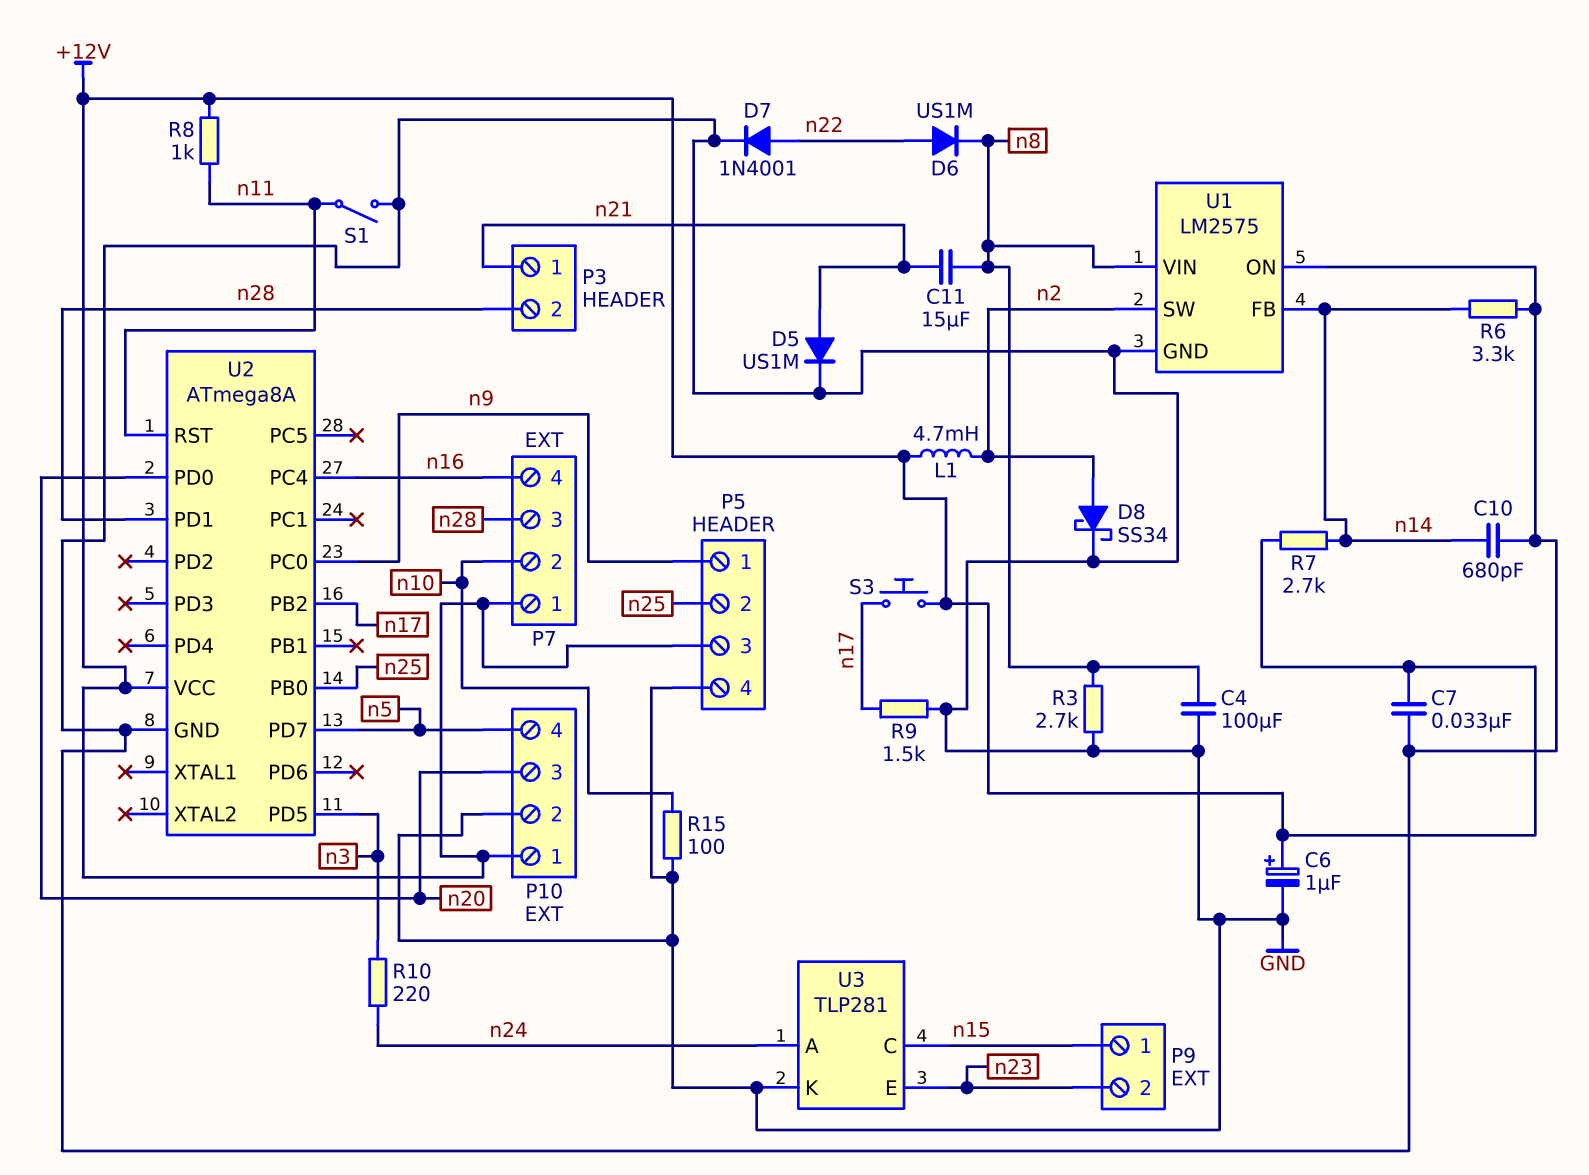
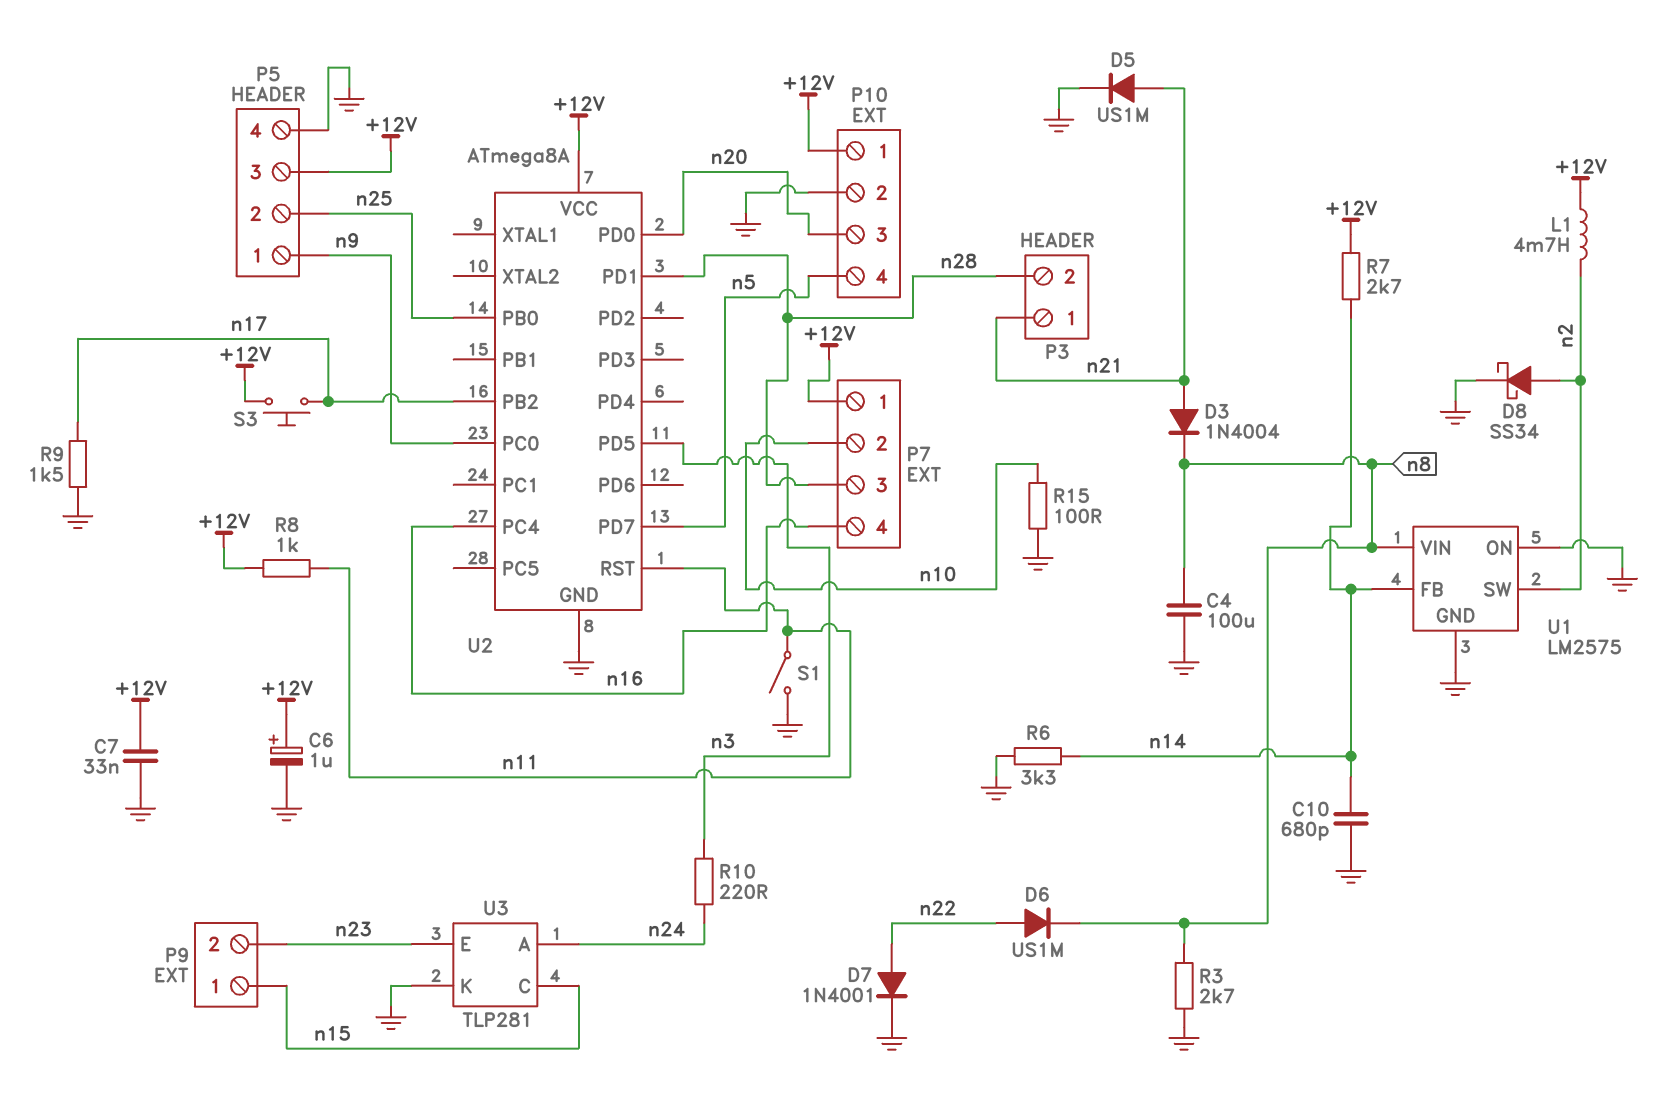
C11: 15uF (n8, n21) -> none
D3: none -> diode 1N4004 (A n21, K n8)

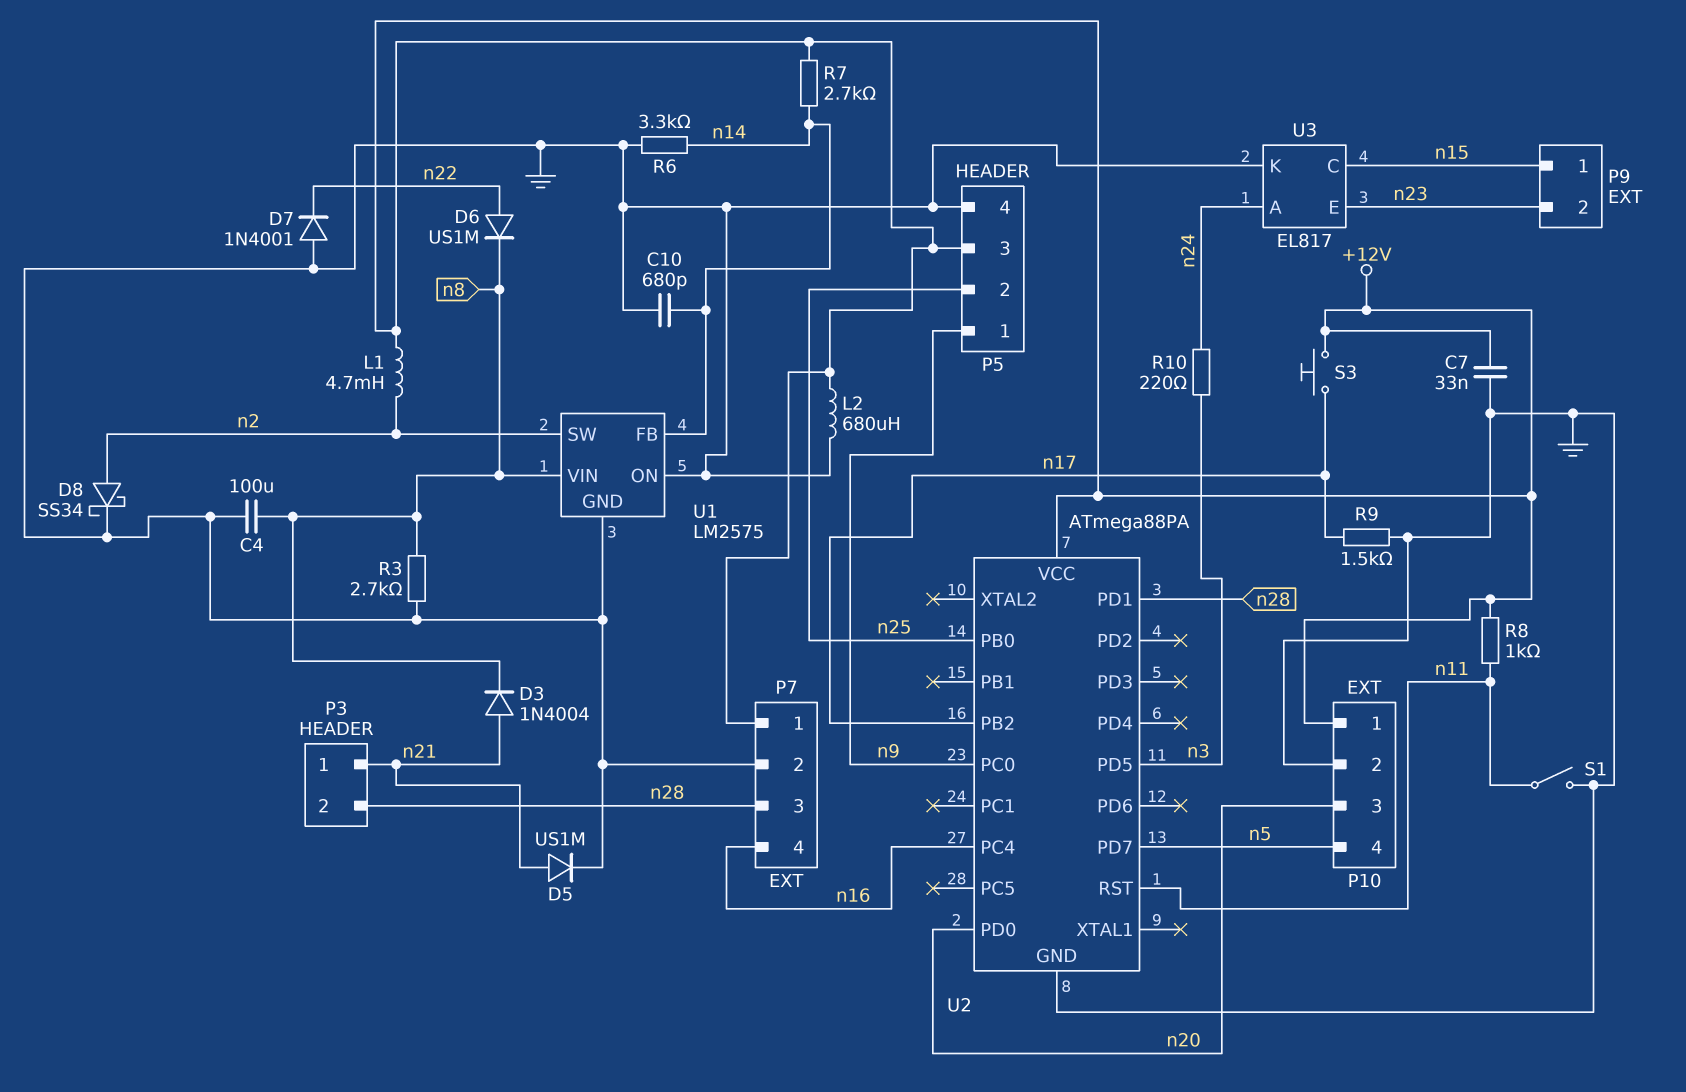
C6: 1uF (plus +12V, minus GND) -> none
D7: diode 1N4001 (A n22, K GND) -> diode 1N4001 (A GND, K n22)
L2: none -> 680uH (+12V, GND)
P7 pin 2: n10 -> GND
R15: 100 (GND, n10) -> none
U2: ATmega8A -> ATmega88PA
U3: TLP281 -> EL817

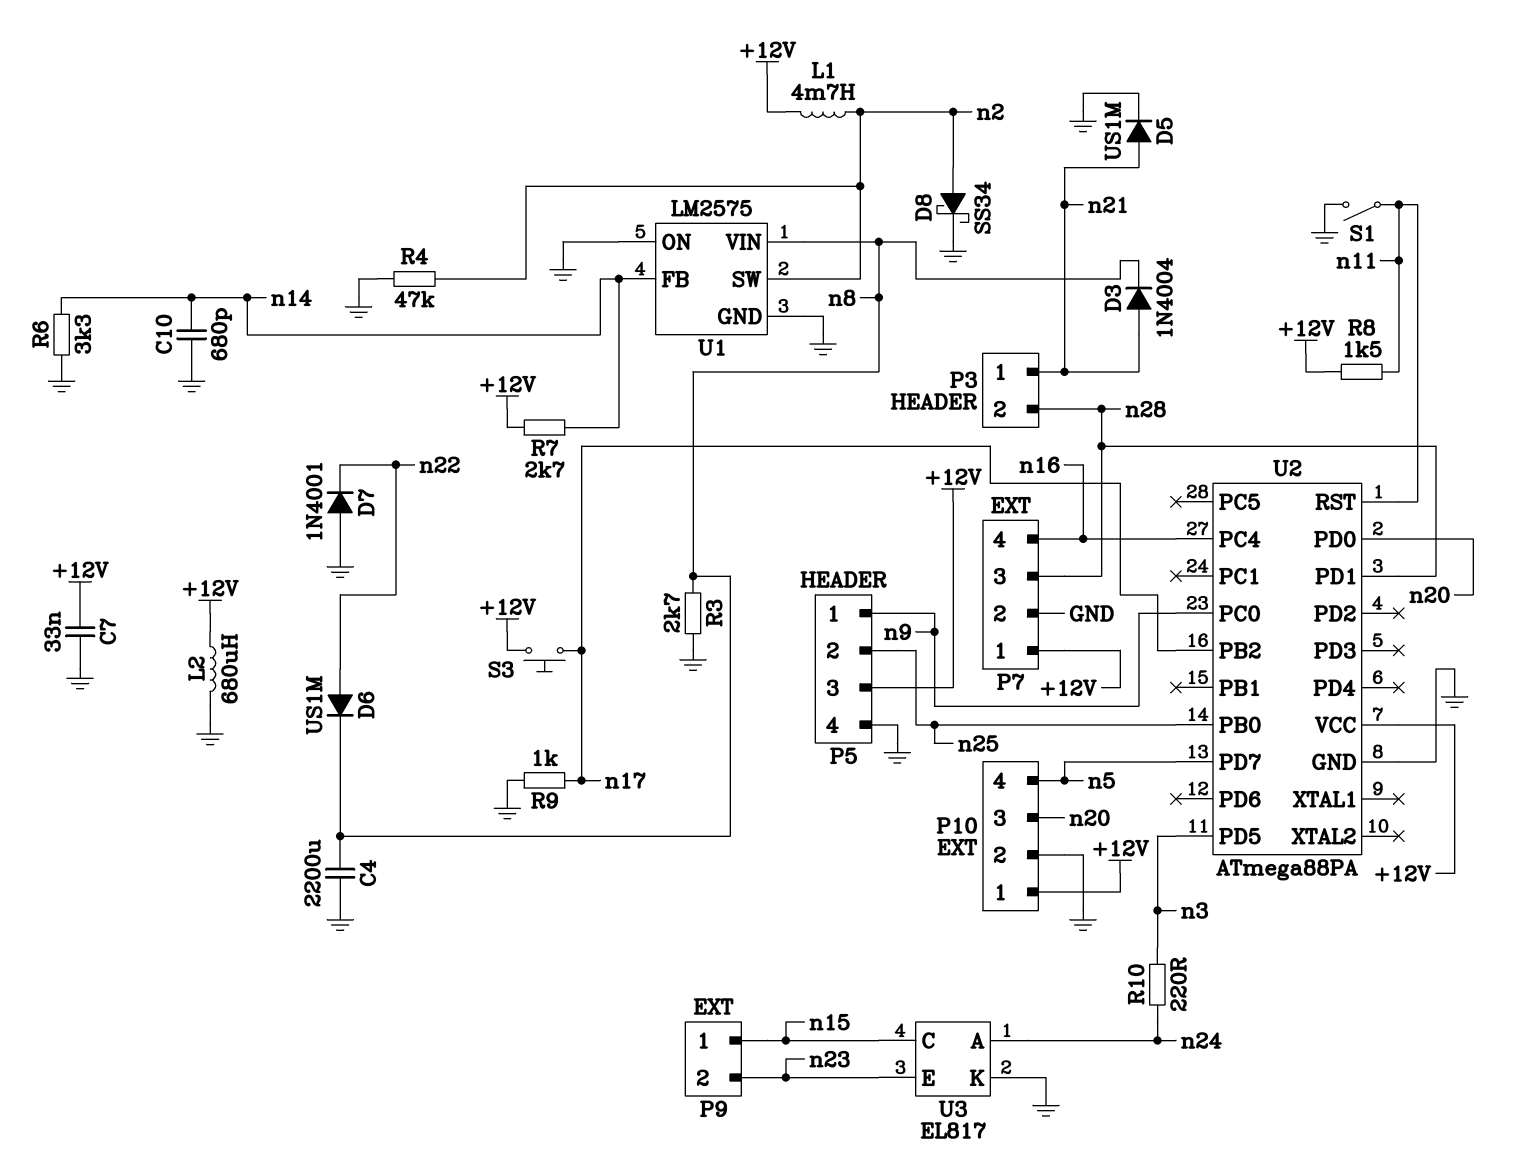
C4: 100uF (GND, n8) -> 2200uF (GND, n8)
R4: none -> 47k (GND, n2)
R8: 1k (+12V, n11) -> 1.5k (+12V, n11)
R9: 1.5k (GND, n17) -> 1k (GND, n17)

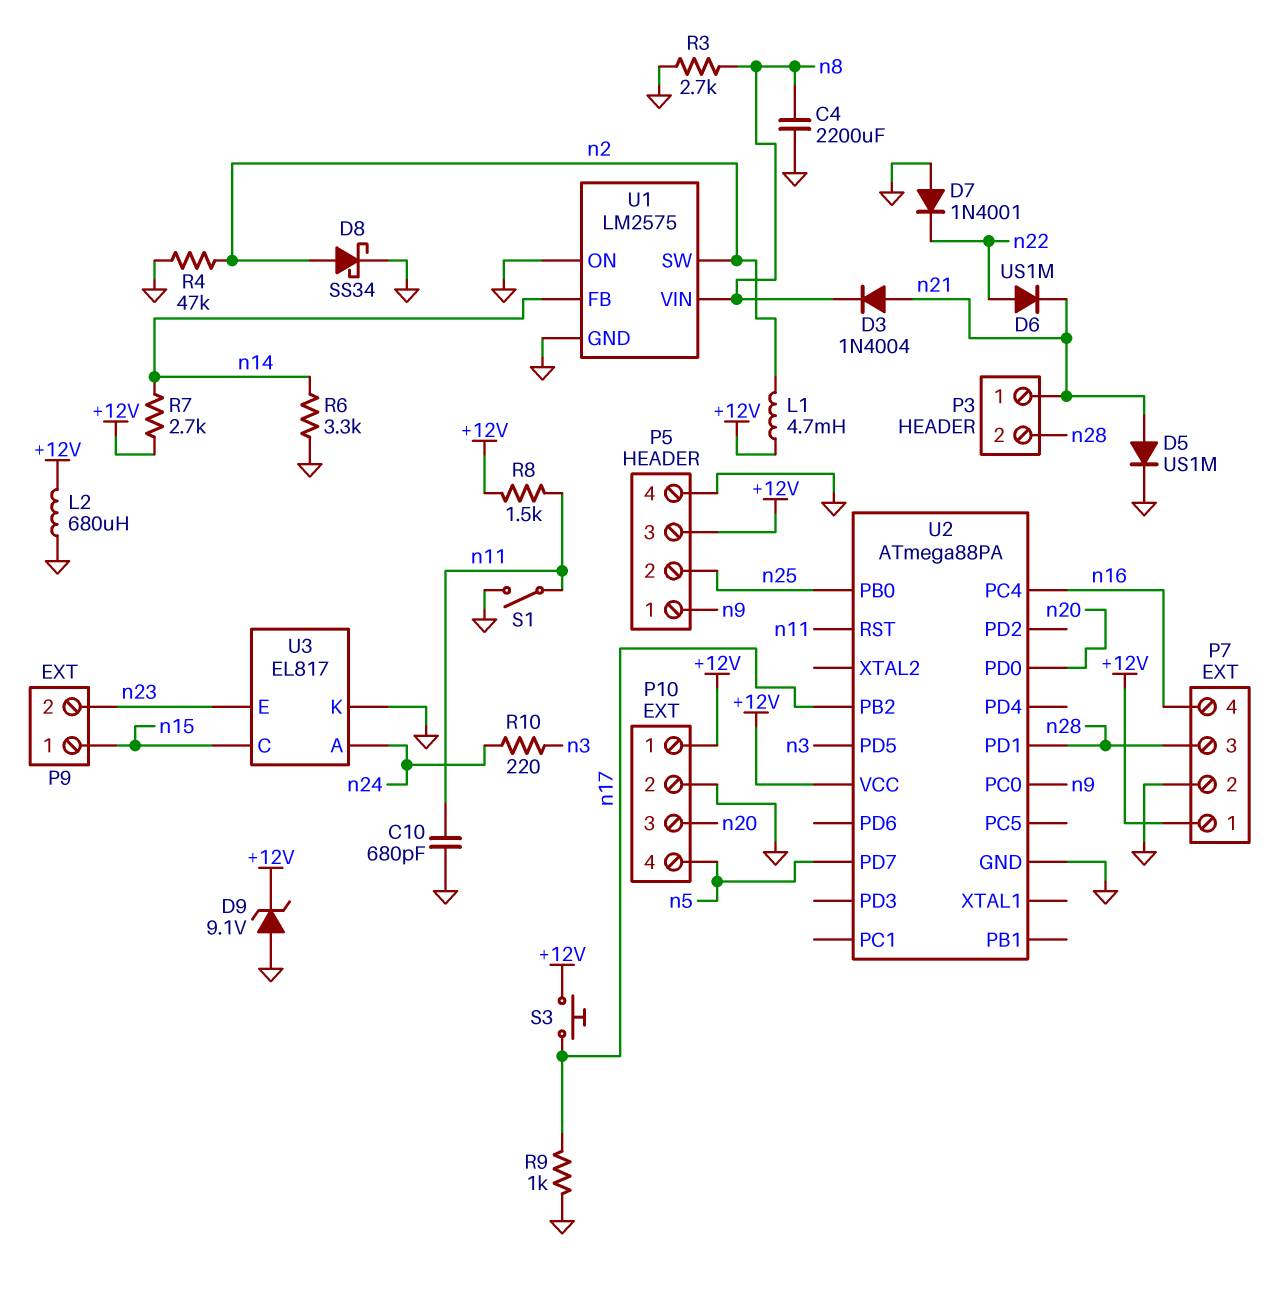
C7: 33nF (+12V, GND) -> none
C10: 680pF (GND, n14) -> 680pF (GND, n11)
D6: diode US1M (A n22, K n8) -> diode US1M (A n22, K n21)
D9: none -> zener 9.1V (A GND, K +12V)

